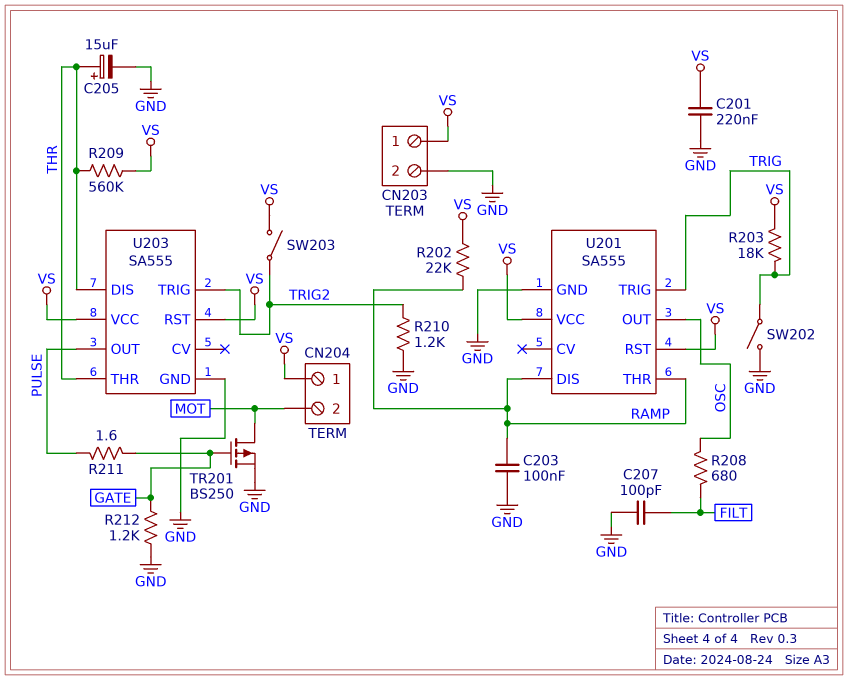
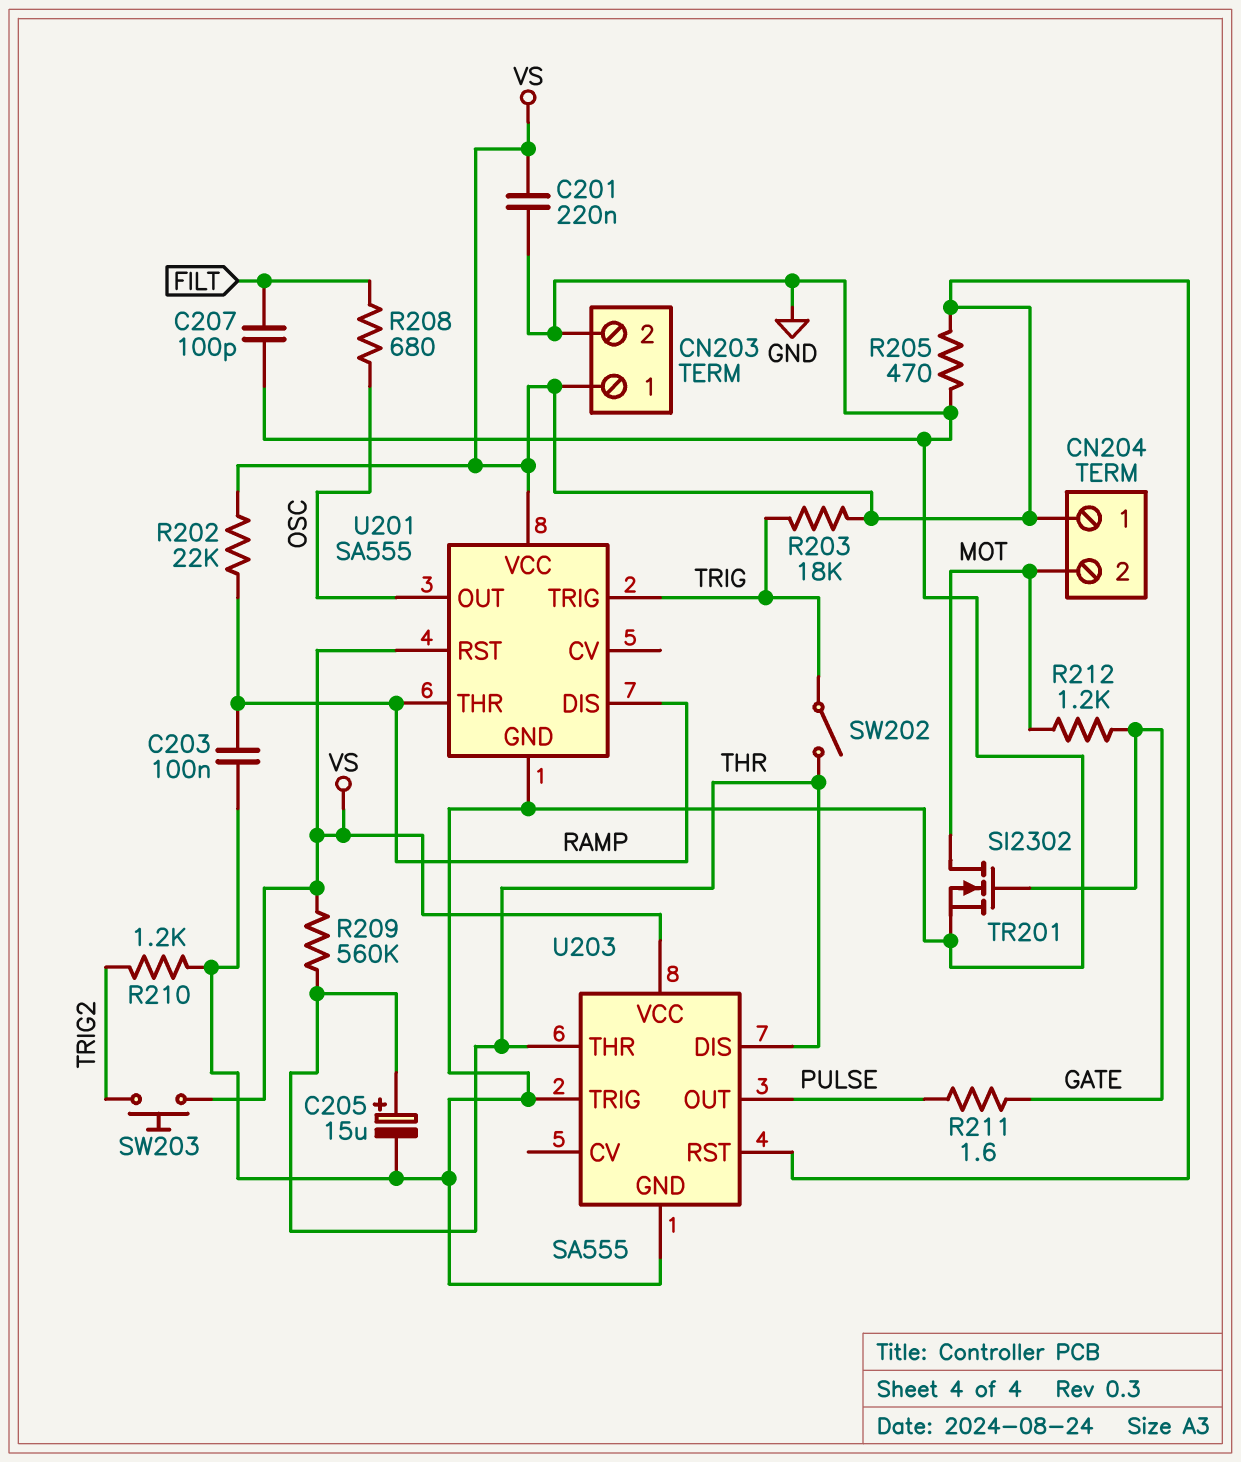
R205: none -> 470 (GND, VS)
R212: 1.2k (GATE, GND) -> 1.2k (GATE, MOT)
SW202: switch (GND, TRIG) -> switch (THR, TRIG)
SW203: switch (TRIG2, VS) -> button (TRIG2, VS)
TR201: PMOS BS250 (G GATE, D MOT, S GND) -> NMOS SI2302 (G GATE, D MOT, S GND)
U203 pin TRIG: TRIG2 -> GND

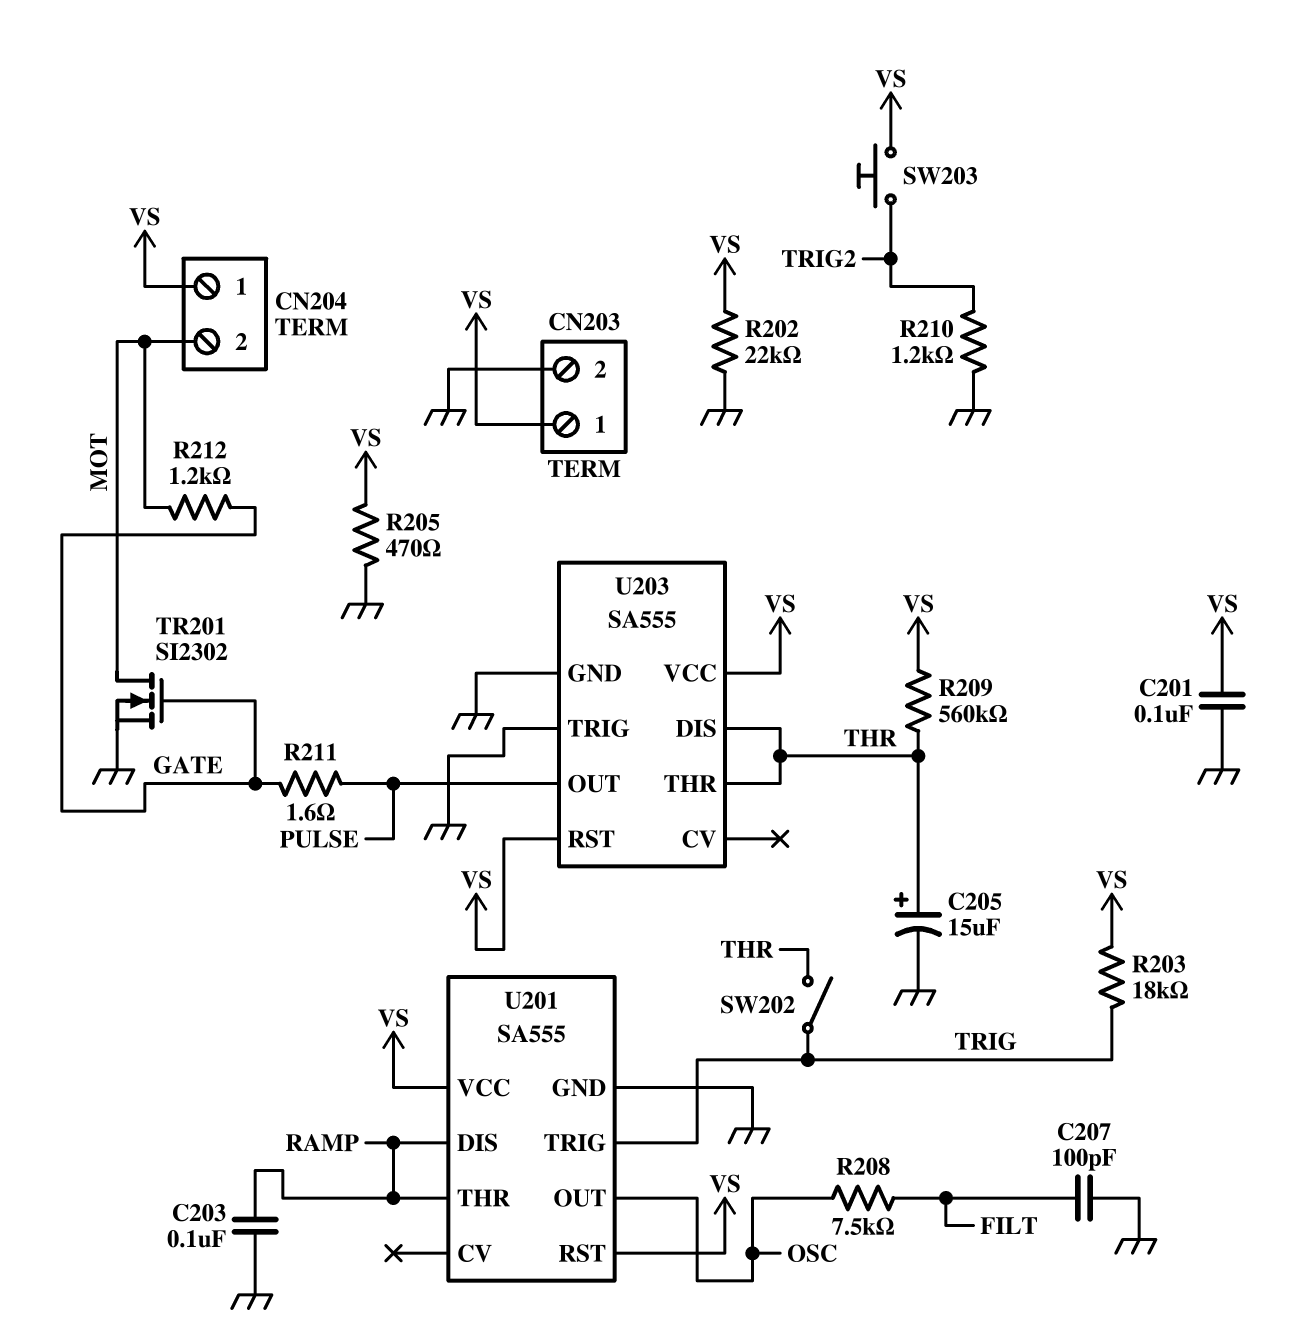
C201: 220nF (GND, VS) -> 100nF (GND, VS)
R202: 22k (RAMP, VS) -> 22k (GND, VS)
R208: 680 (FILT, OSC) -> 7.5k (FILT, OSC)

